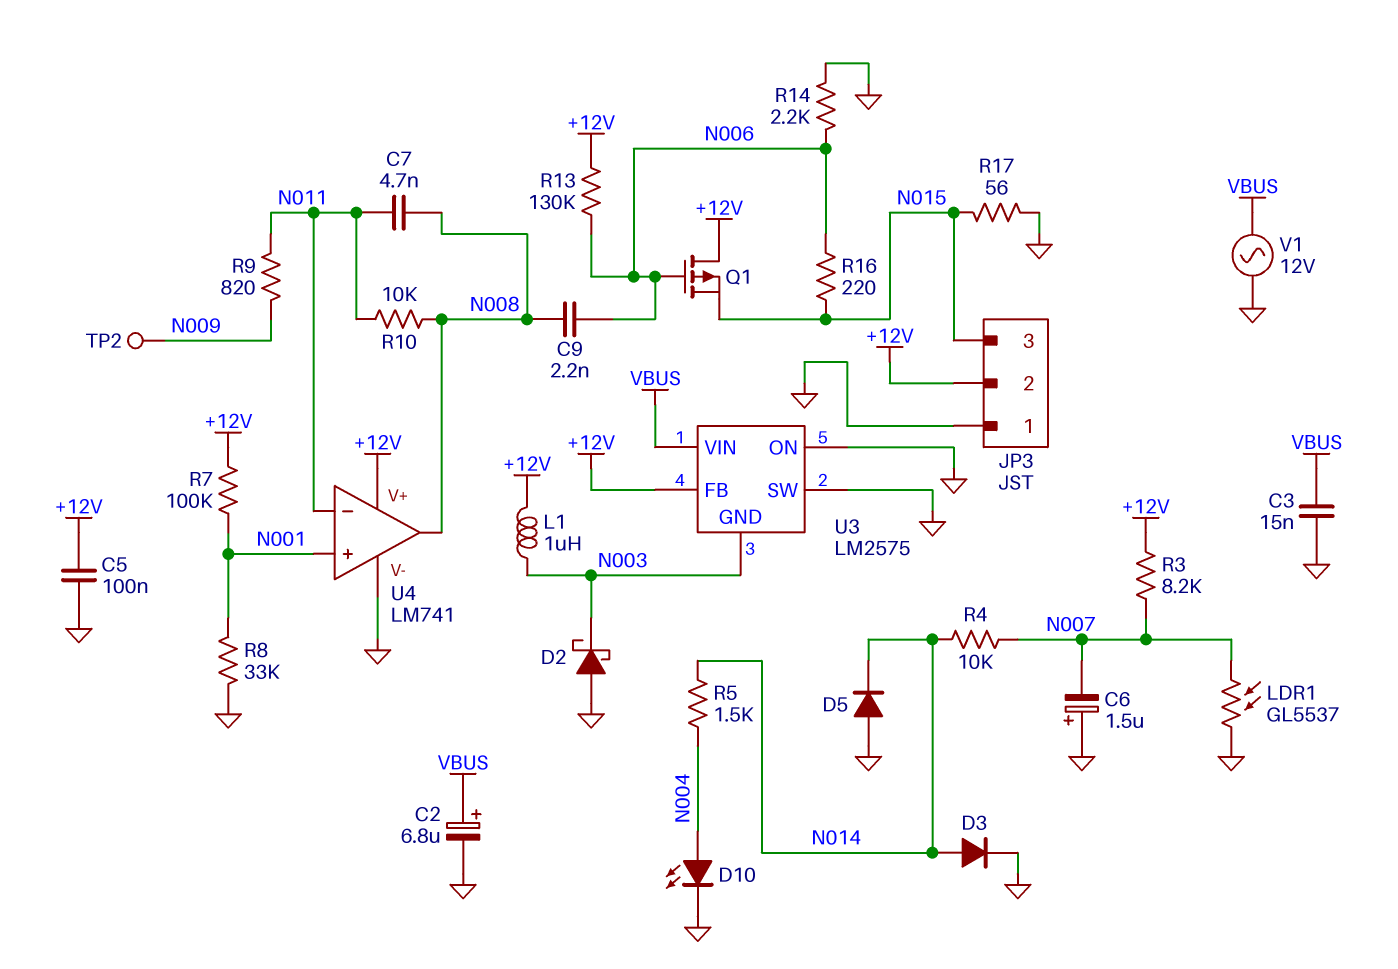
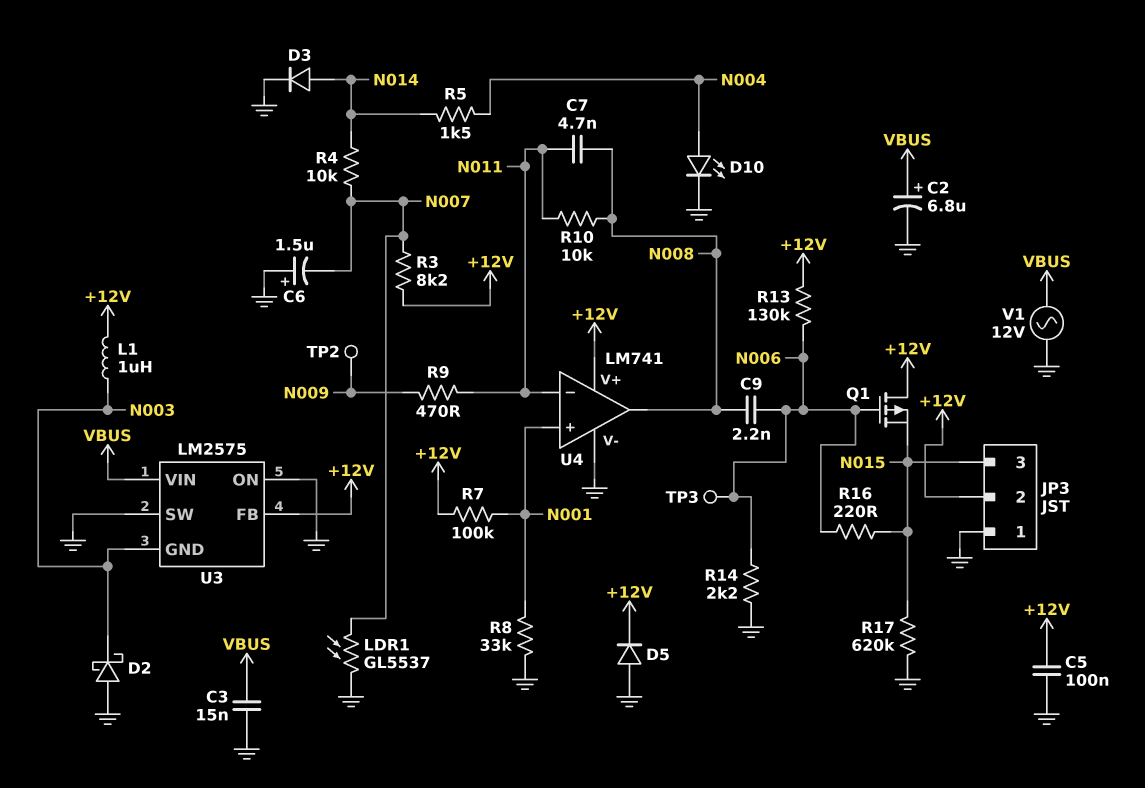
D5: diode (A GND, K N014) -> diode (A GND, K +12V)
R9: 820 (N009, N011) -> 470 (N009, N011)
R17: 56 (GND, N015) -> 620k (GND, N015)
TP3: none -> test point (N006)

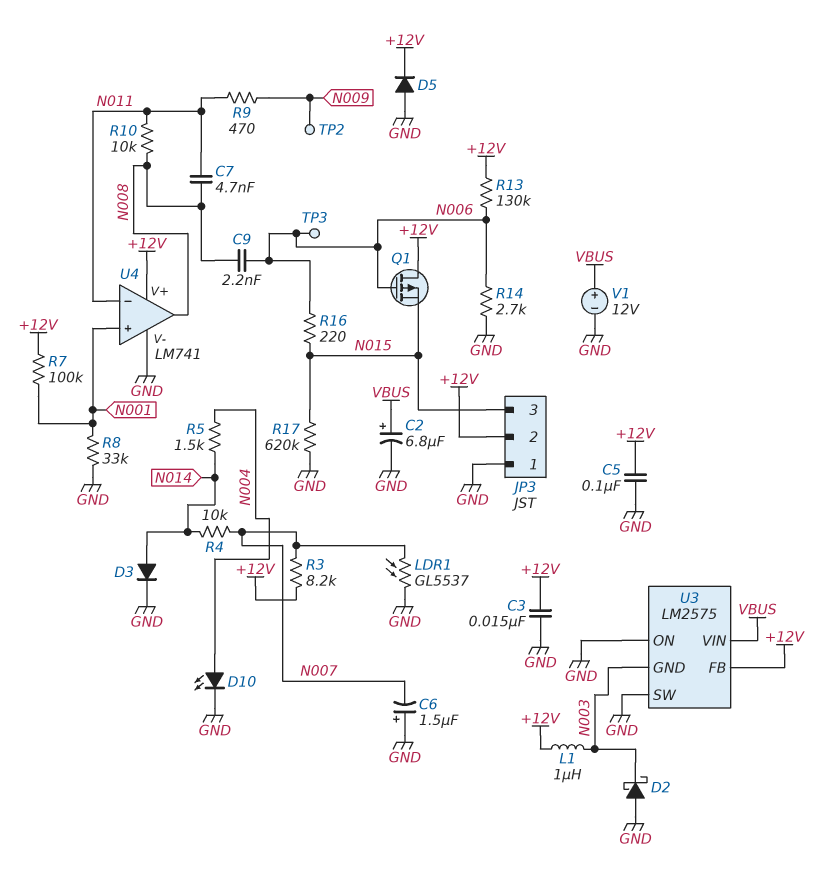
C3: 15nF (GND, VBUS) -> 15nF (+12V, GND)
R14: 2.2k (GND, N006) -> 2.7k (GND, N006)
V1: AC 12V (GND, VBUS) -> 12V (plus VBUS, minus GND)

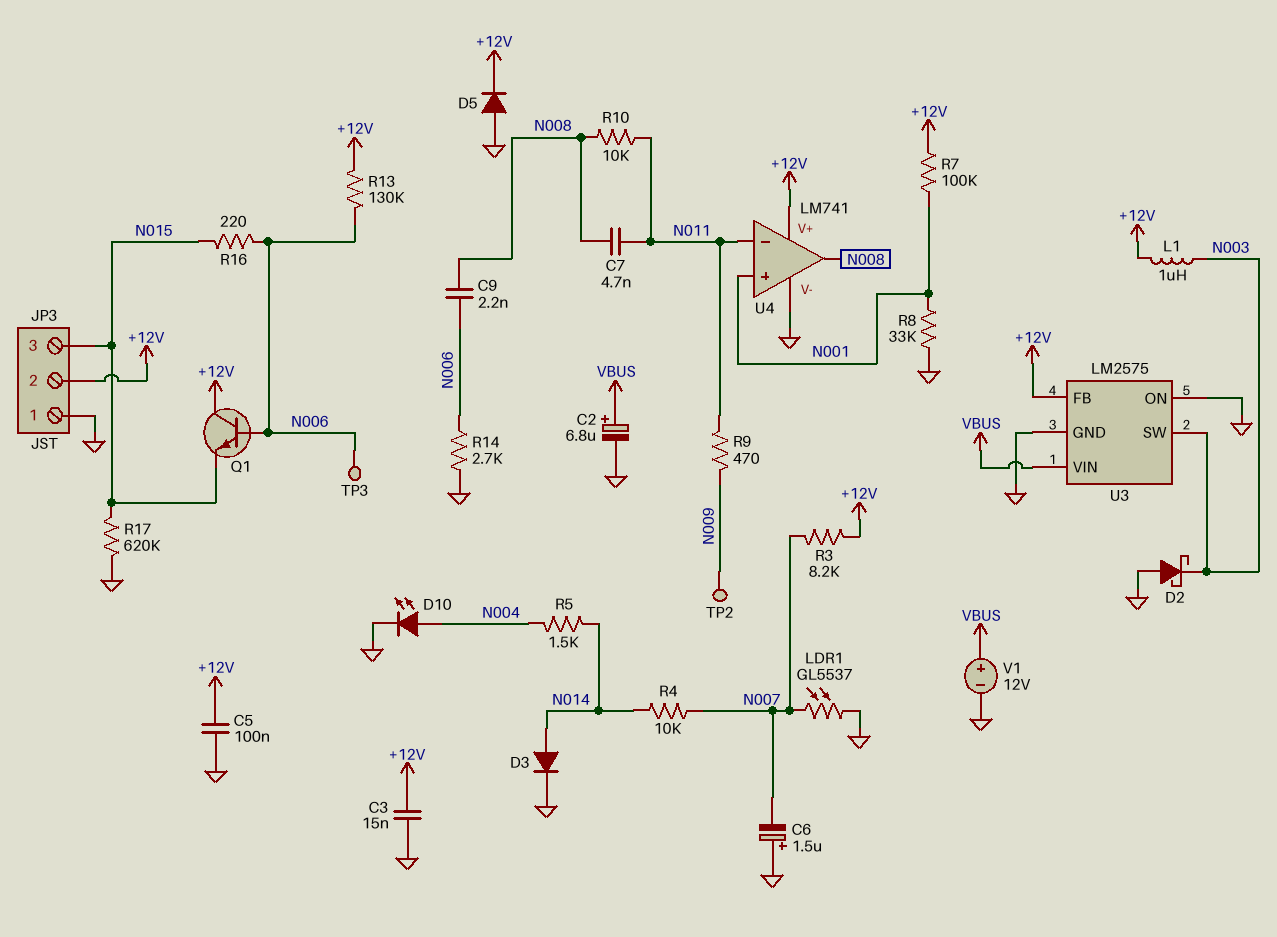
Q1: PMOS (G N006, D +12V, S N015) -> NPN (B N006, C +12V, E N015)
U3 pin GND: N003 -> GND
U3 pin SW: GND -> N003

